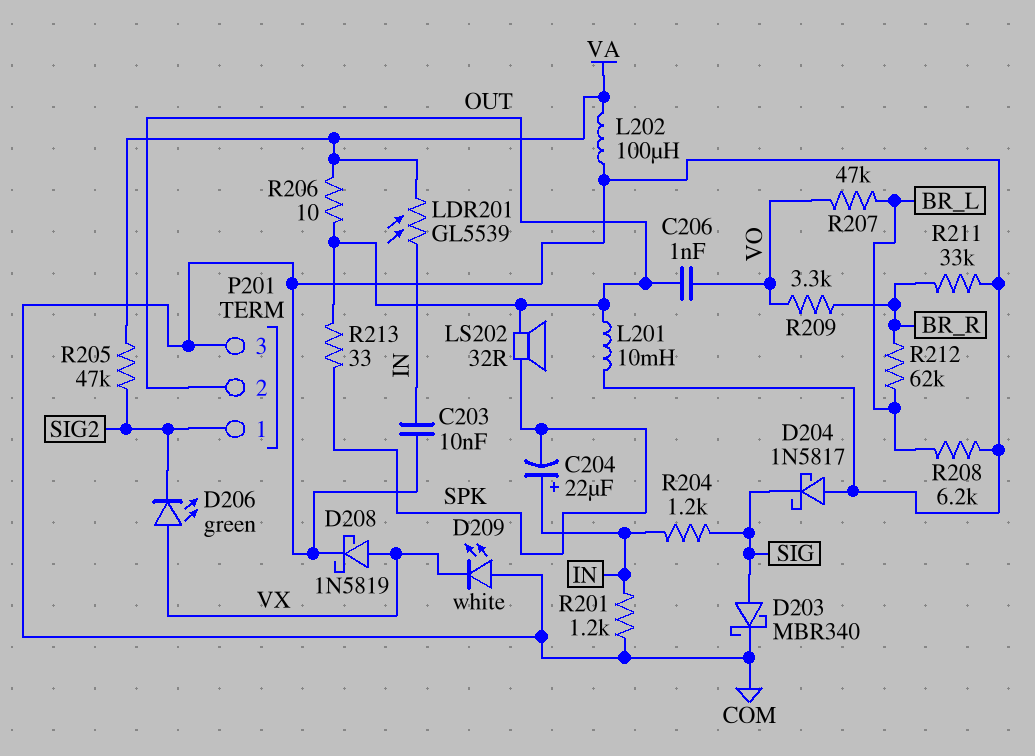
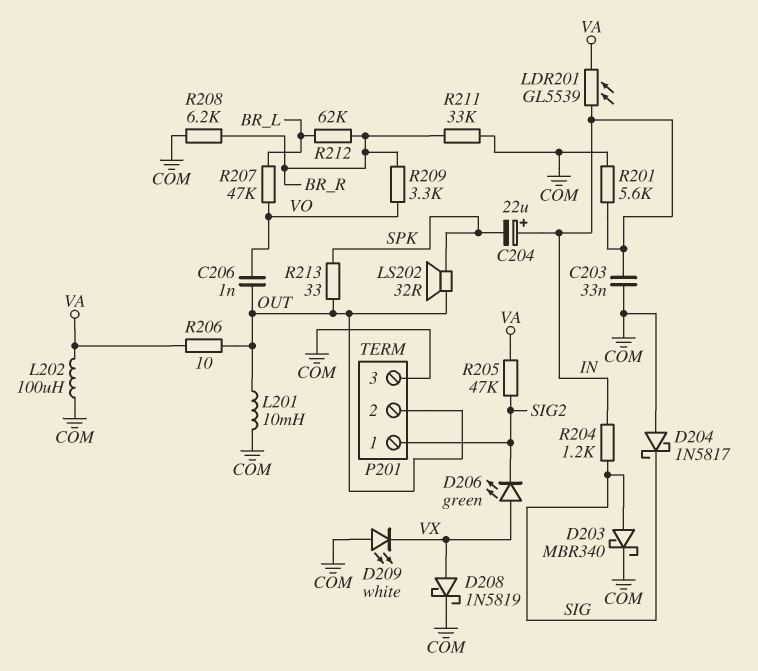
C203: 10nF (COM, IN) -> 33nF (COM, IN)
R201: 1.2k (COM, IN) -> 5.6k (COM, IN)
R208: 6.2k (BR_L, COM) -> 6.2k (BR_R, COM)

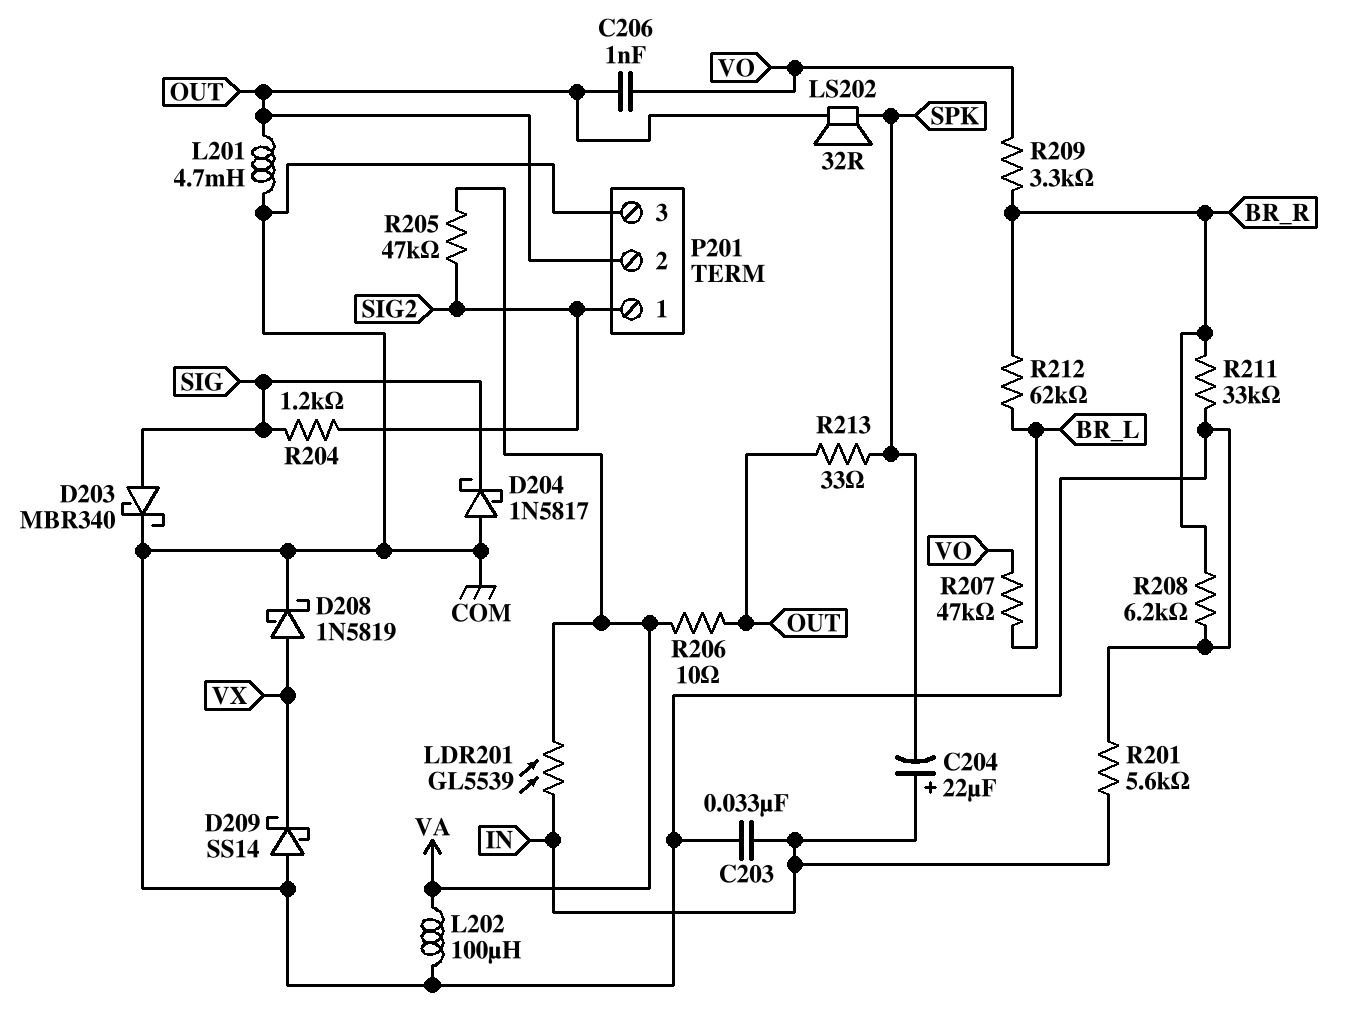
D206: LED green (A VX, K SIG2) -> none
D209: LED white (A COM, K VX) -> schottky SS14 (A COM, K VX)
L201: 10mH (COM, OUT) -> 4.7mH (COM, OUT)
R204: 1.2k (IN, SIG) -> 1.2k (SIG, SIG2)

